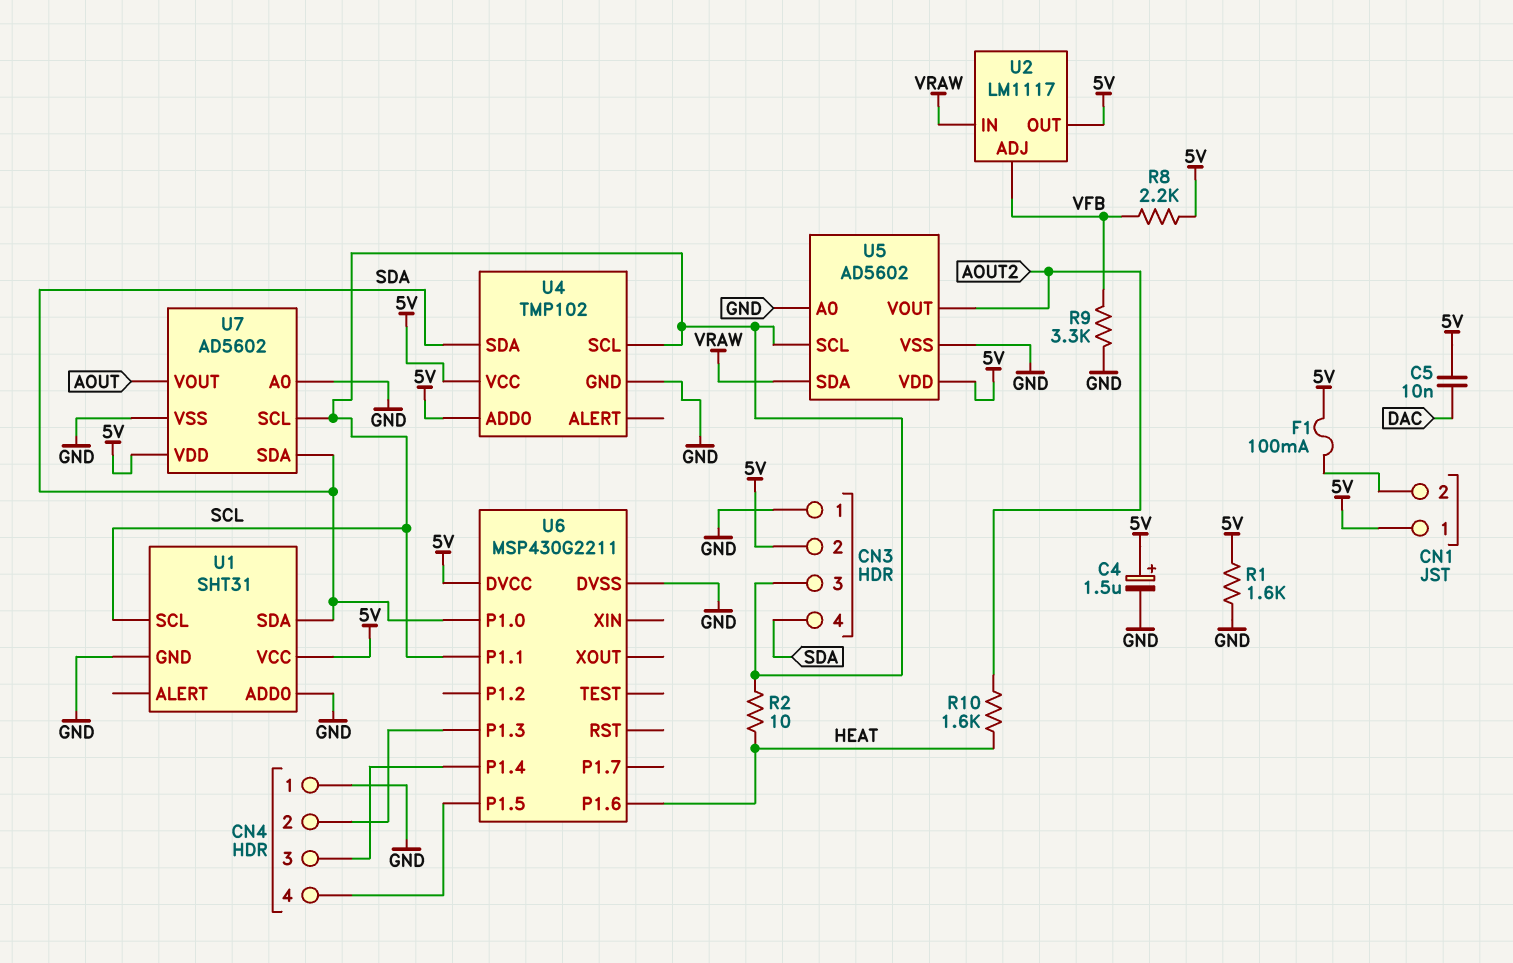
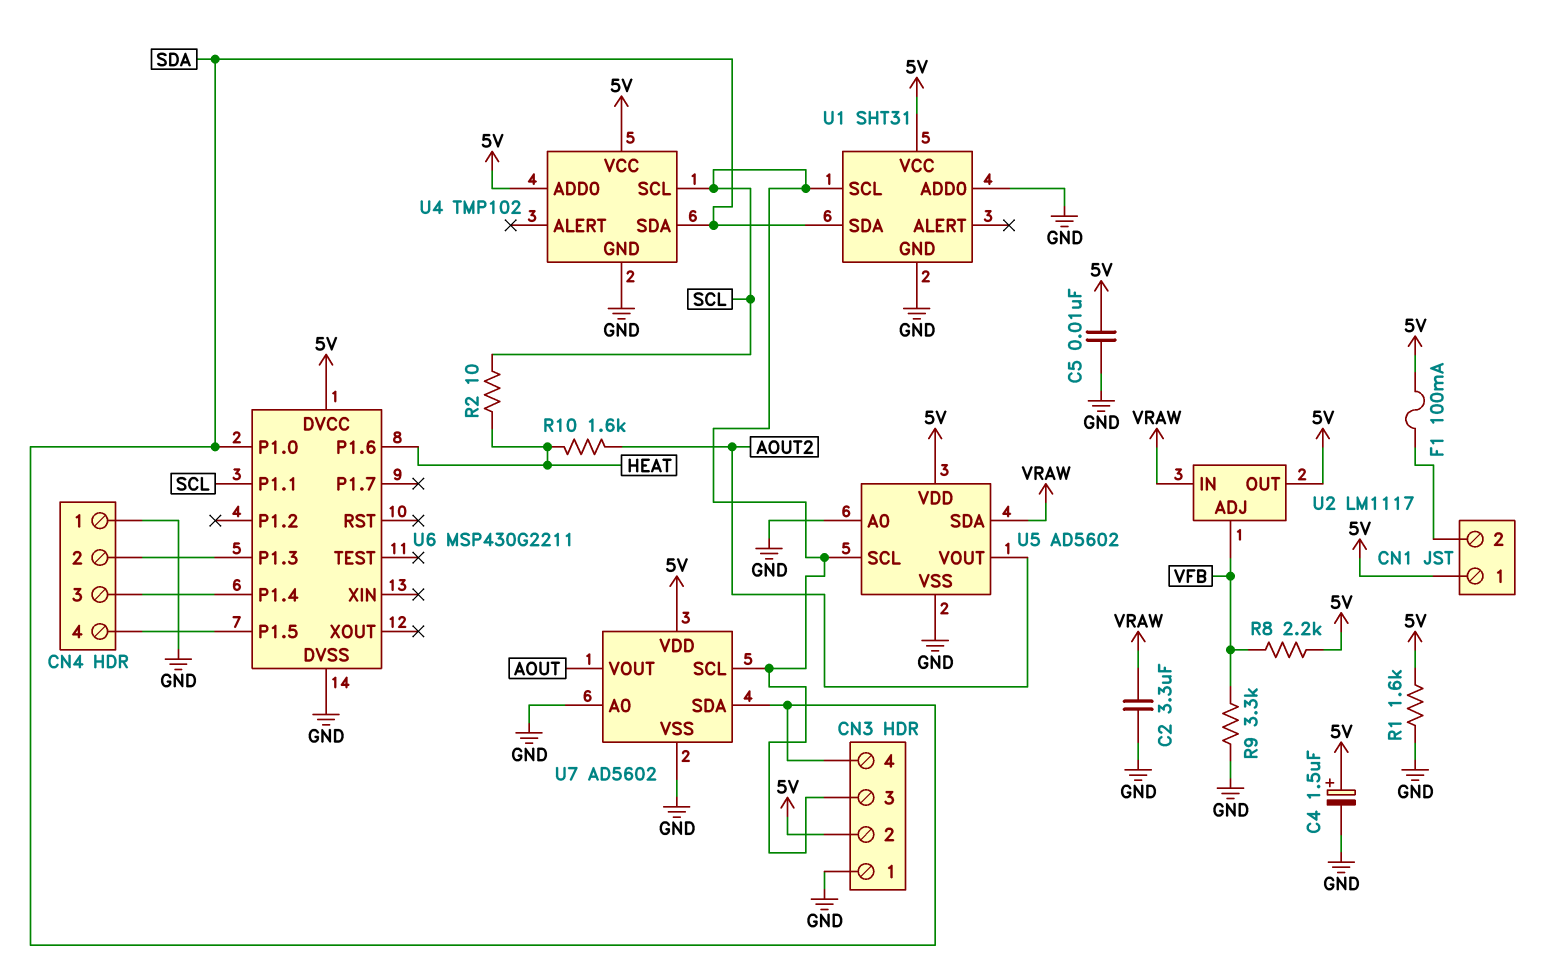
C2: none -> 3.3uF (GND, VRAW)
C5: 10nF (5V, DAC) -> 10nF (5V, GND)

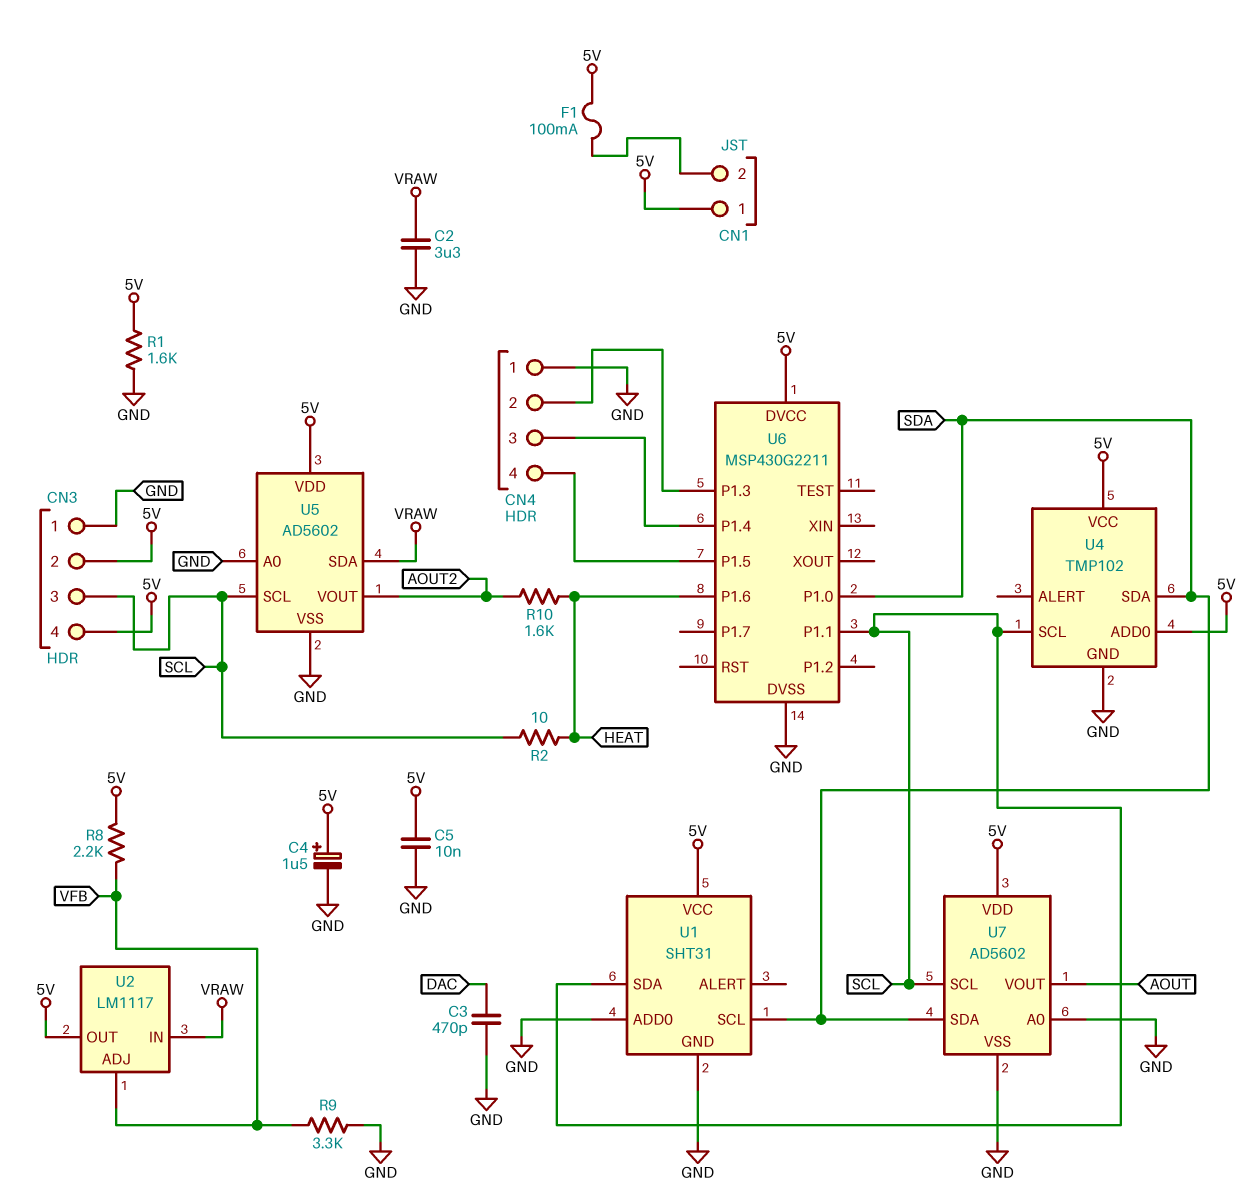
C3: none -> 470pF (DAC, GND)
CN3 pin 4: SDA -> 5V
U1 pin SCL: SCL -> SDA
U1 pin SDA: SDA -> SCL

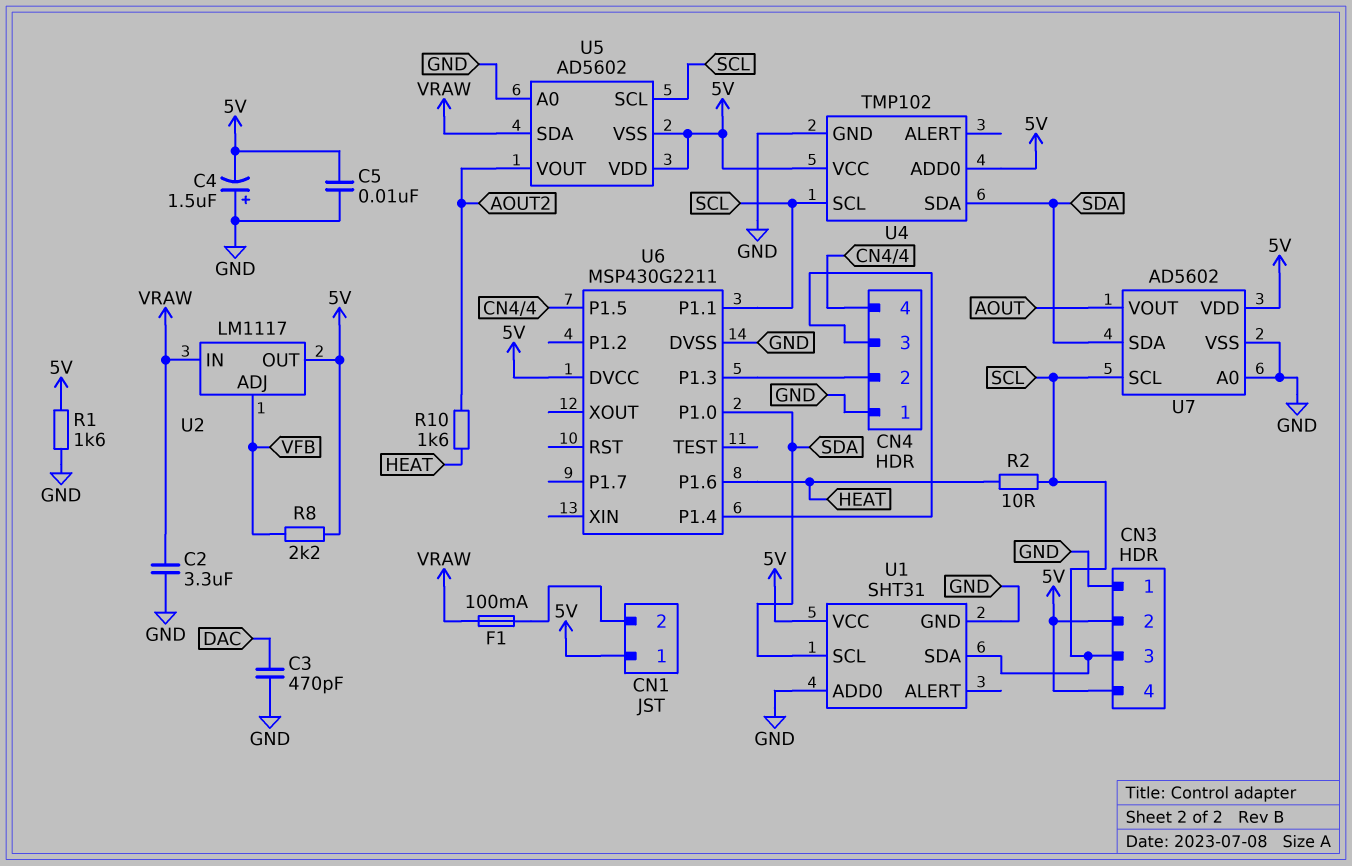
C4: 1.5uF (plus 5V, minus GND) -> 1.5uF (plus GND, minus 5V)
F1: 100mA (5V, CN1/2) -> 100mA (CN1/2, VRAW)
R9: 3.3k (GND, VFB) -> none
U5 pin VSS: GND -> 5V

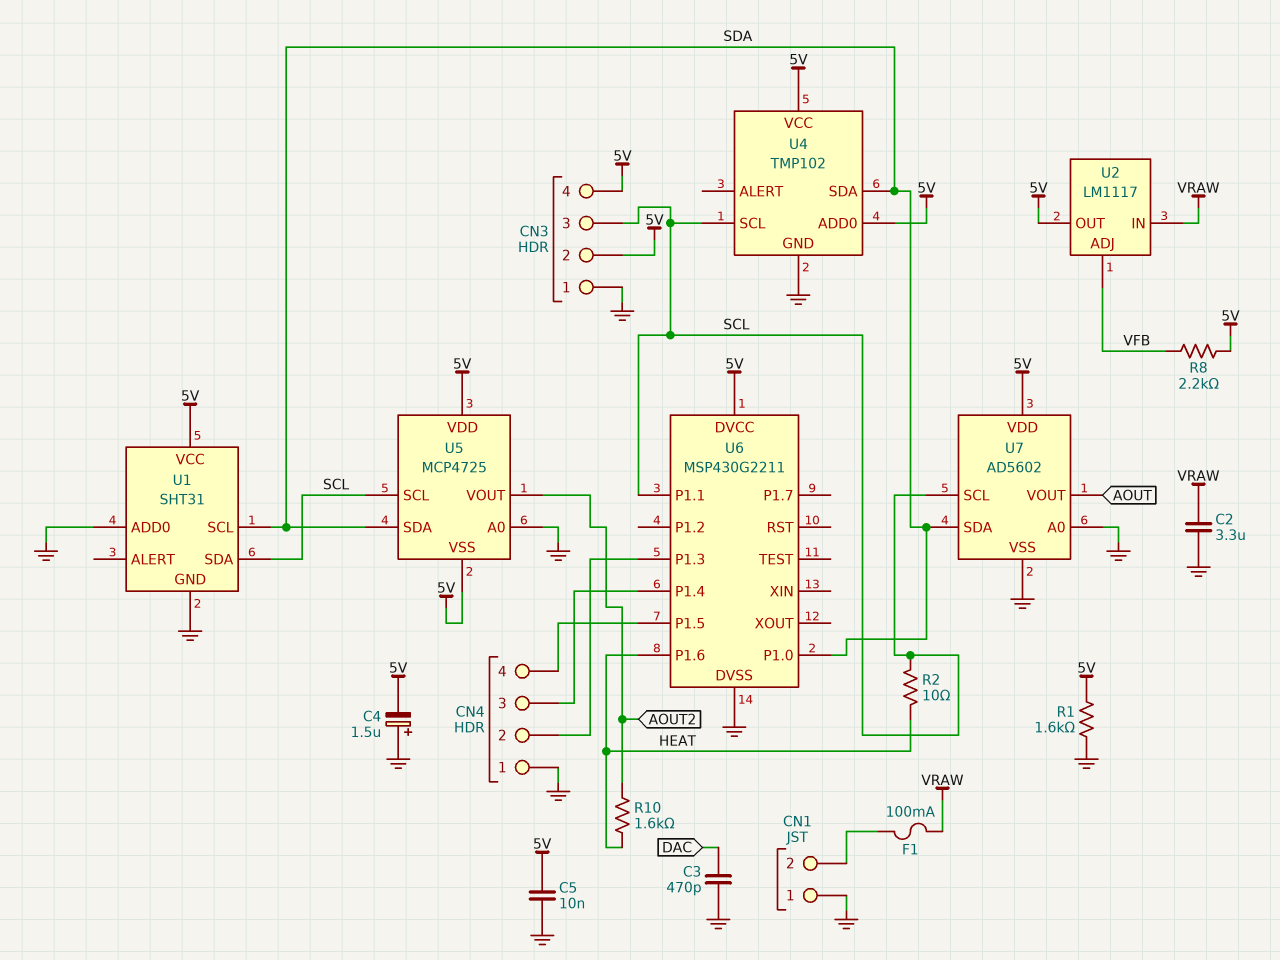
CN1 pin 1: 5V -> GND
U5: AD5602 -> MCP4725
U5 pin SDA: VRAW -> SDA

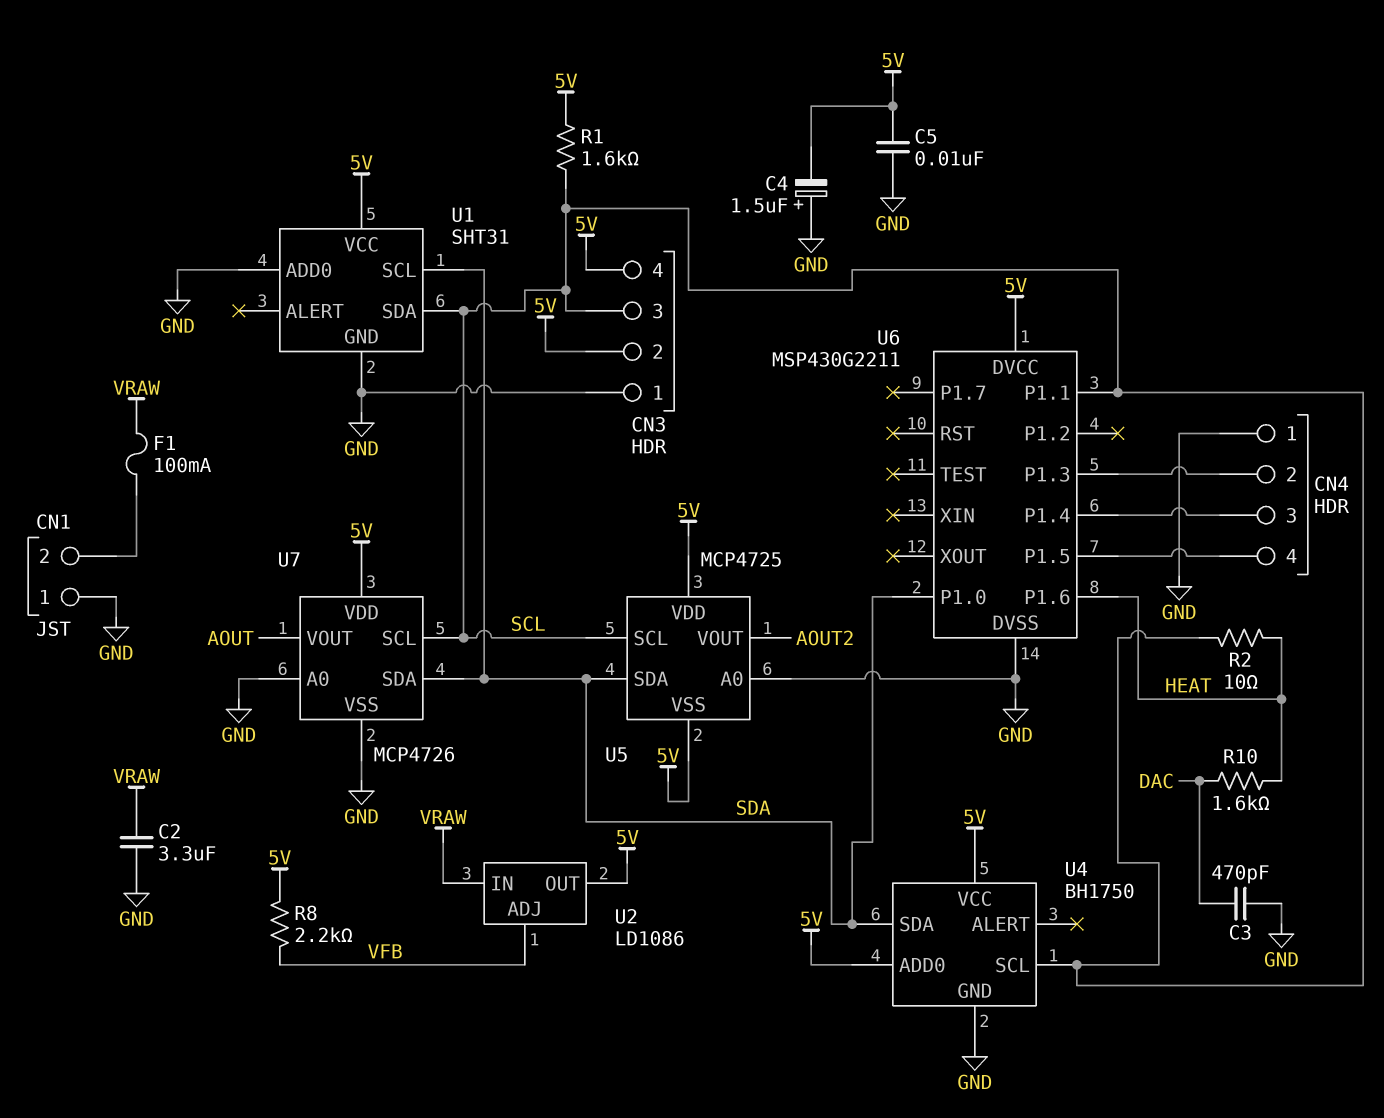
R1: 1.6k (5V, GND) -> 1.6k (5V, SCL)
R10: 1.6k (AOUT2, HEAT) -> 1.6k (DAC, HEAT)
U2: LM1117 -> LD1086
U4: TMP102 -> BH1750
U7: AD5602 -> MCP4726

